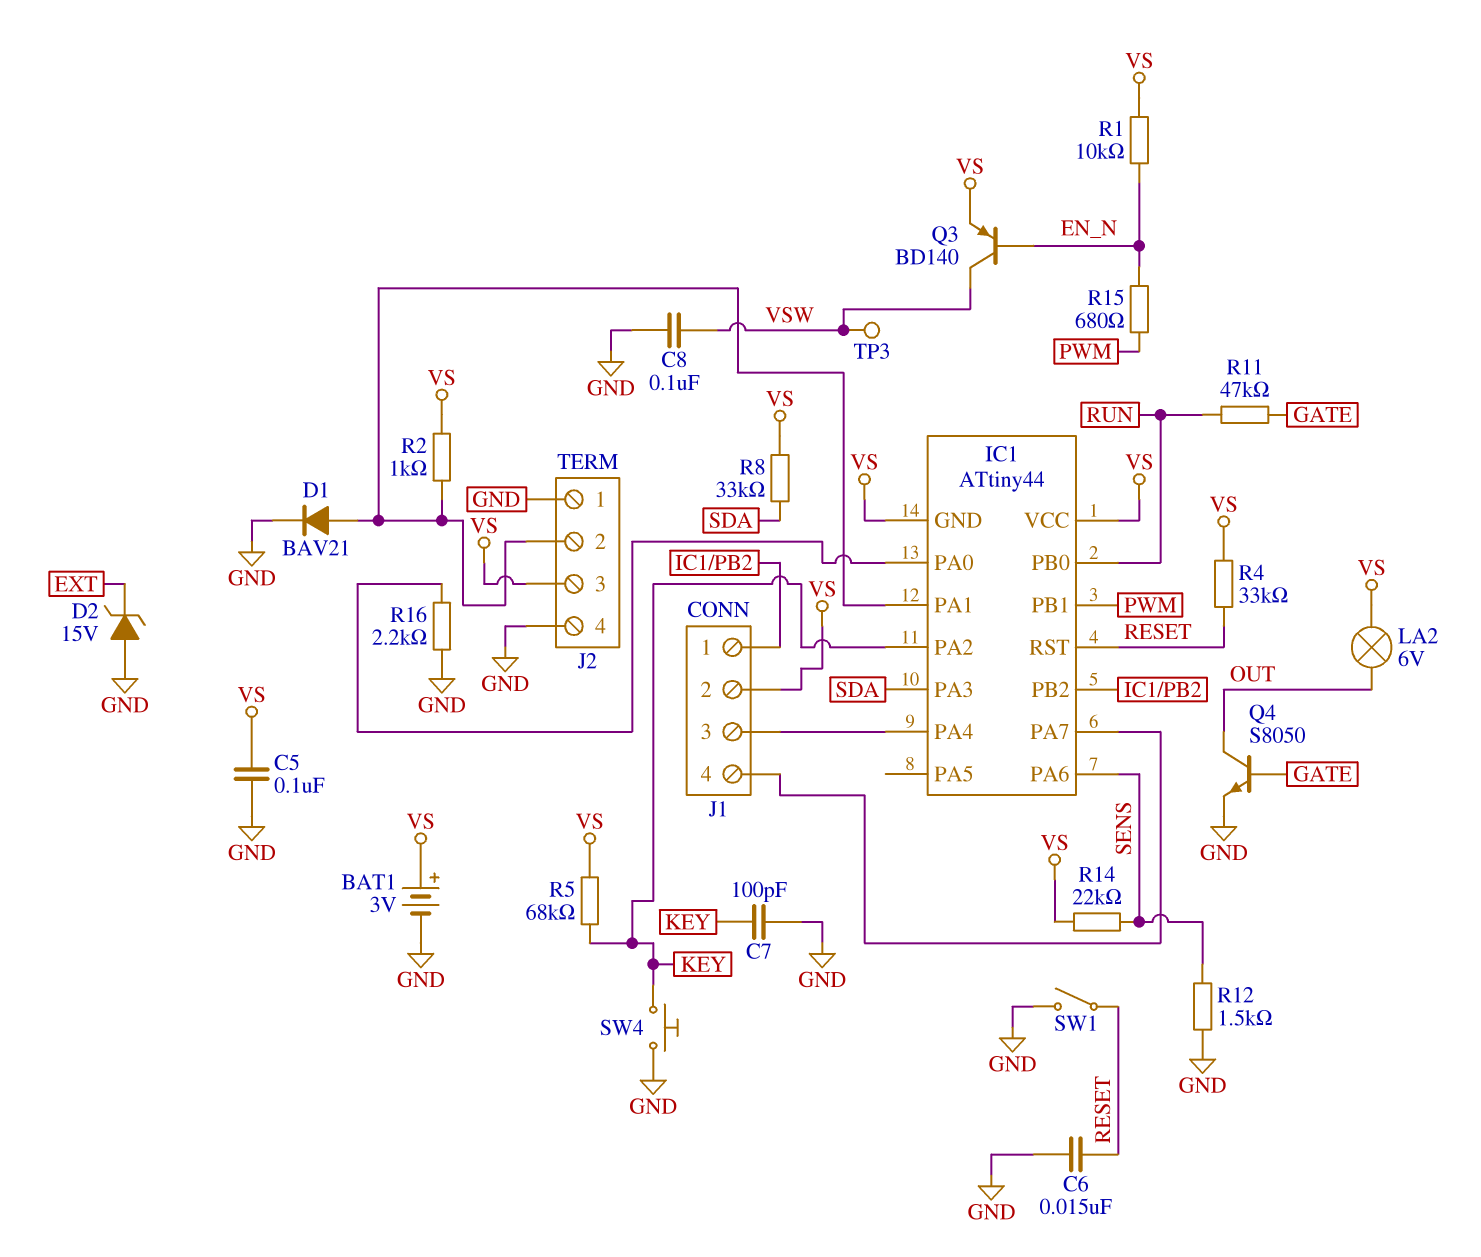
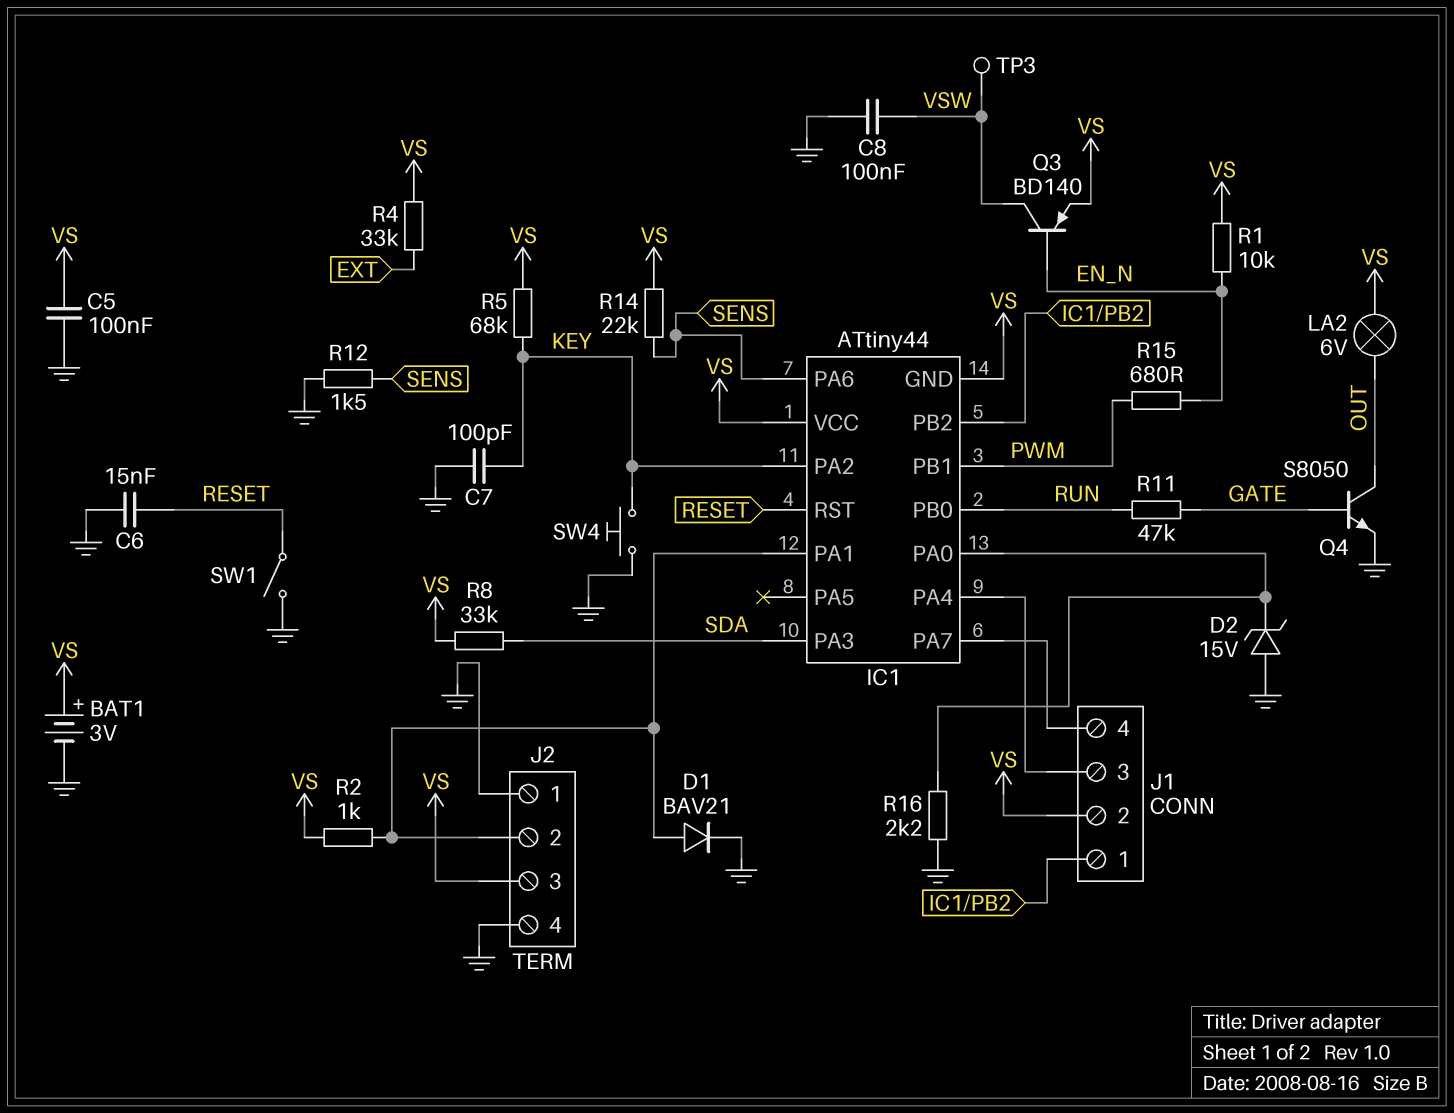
D2: zener 15V (A GND, K EXT) -> zener 15V (A GND, K IC1/PA0)
R4: 33k (RESET, VS) -> 33k (EXT, VS)

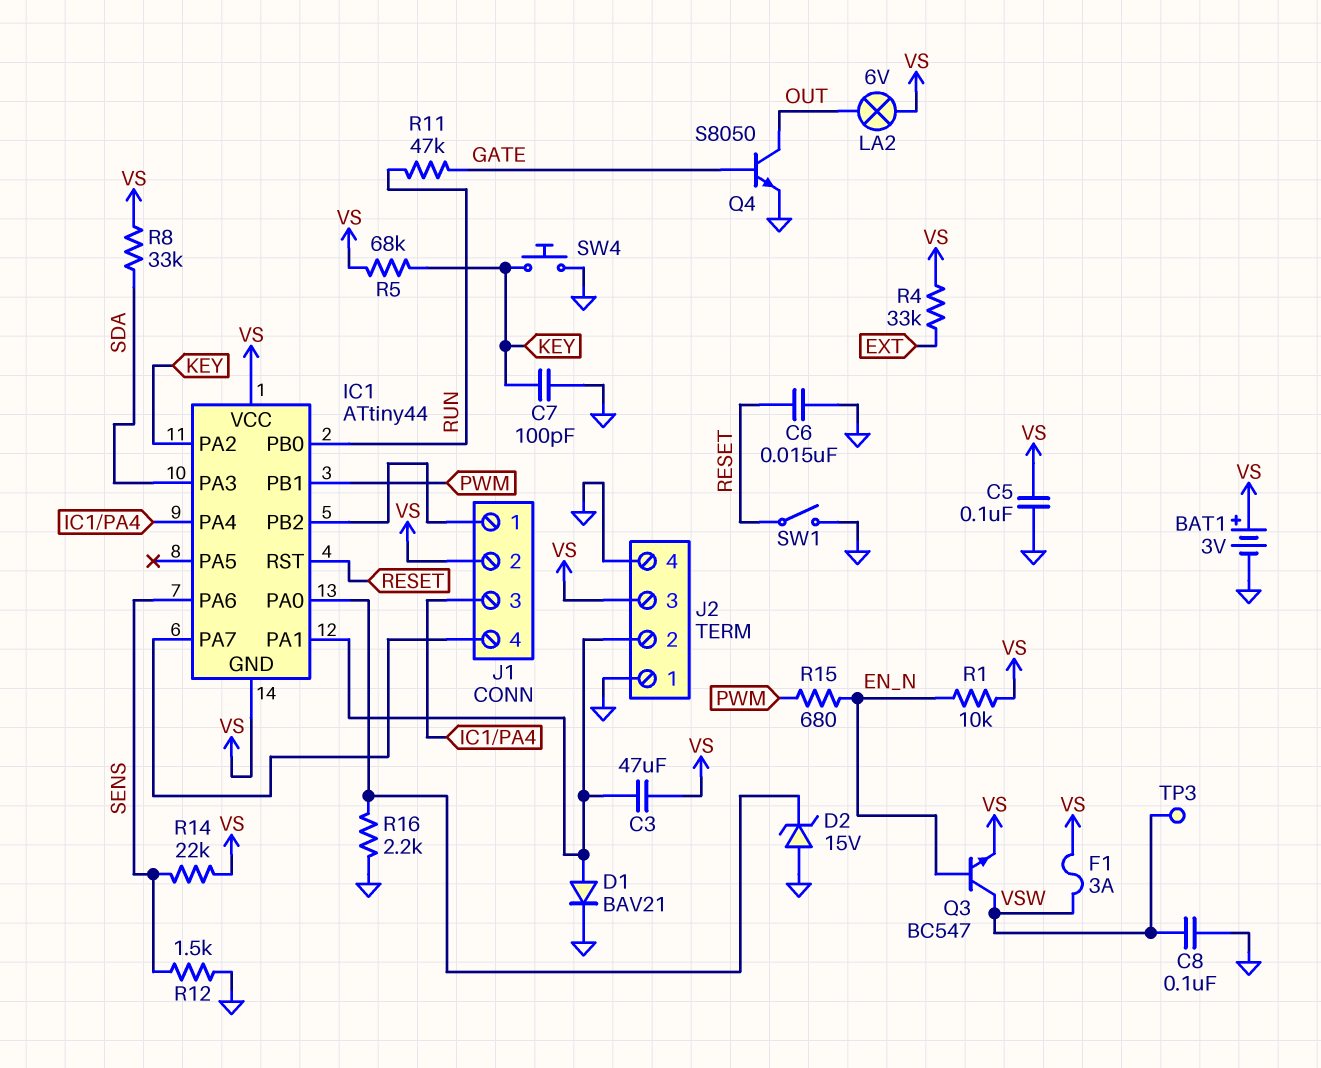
C3: none -> 47uF (IC1/PA1, VS)
F1: none -> 3A (VS, VSW)
Q3: PNP BD140 (B EN_N, C VSW, E VS) -> NPN BC547 (B EN_N, C VSW, E VS)
R2: 1k (IC1/PA1, VS) -> none

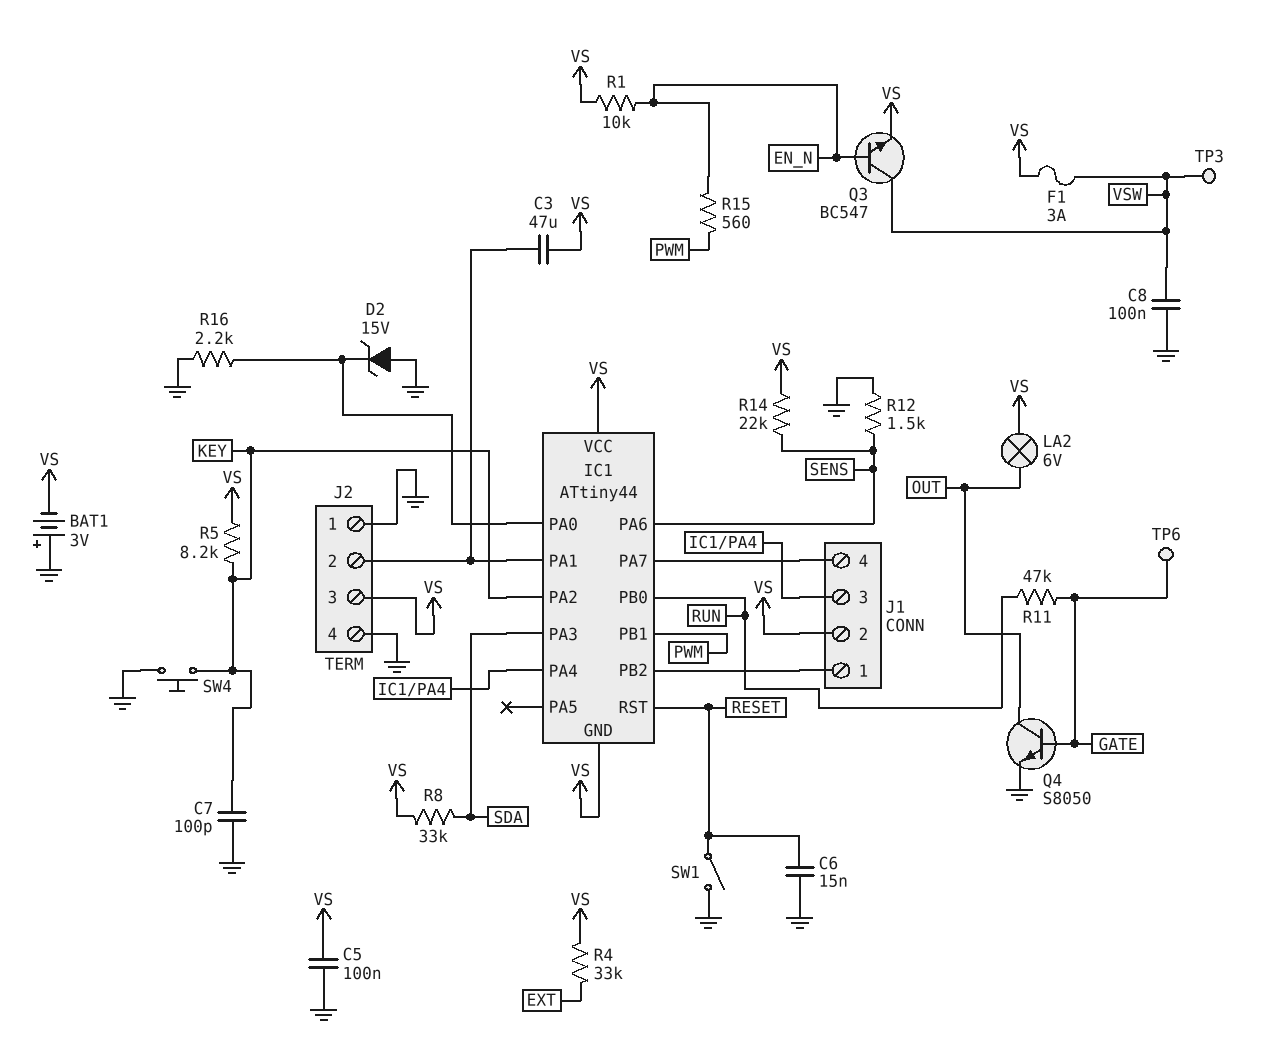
BAT1: 3V (plus VS, minus GND) -> 3V (plus GND, minus VS)
D1: diode BAV21 (A IC1/PA1, K GND) -> none
R5: 68k (KEY, VS) -> 8.2k (KEY, VS)
R15: 680 (EN_N, PWM) -> 560 (EN_N, PWM)
TP6: none -> test point (GATE)

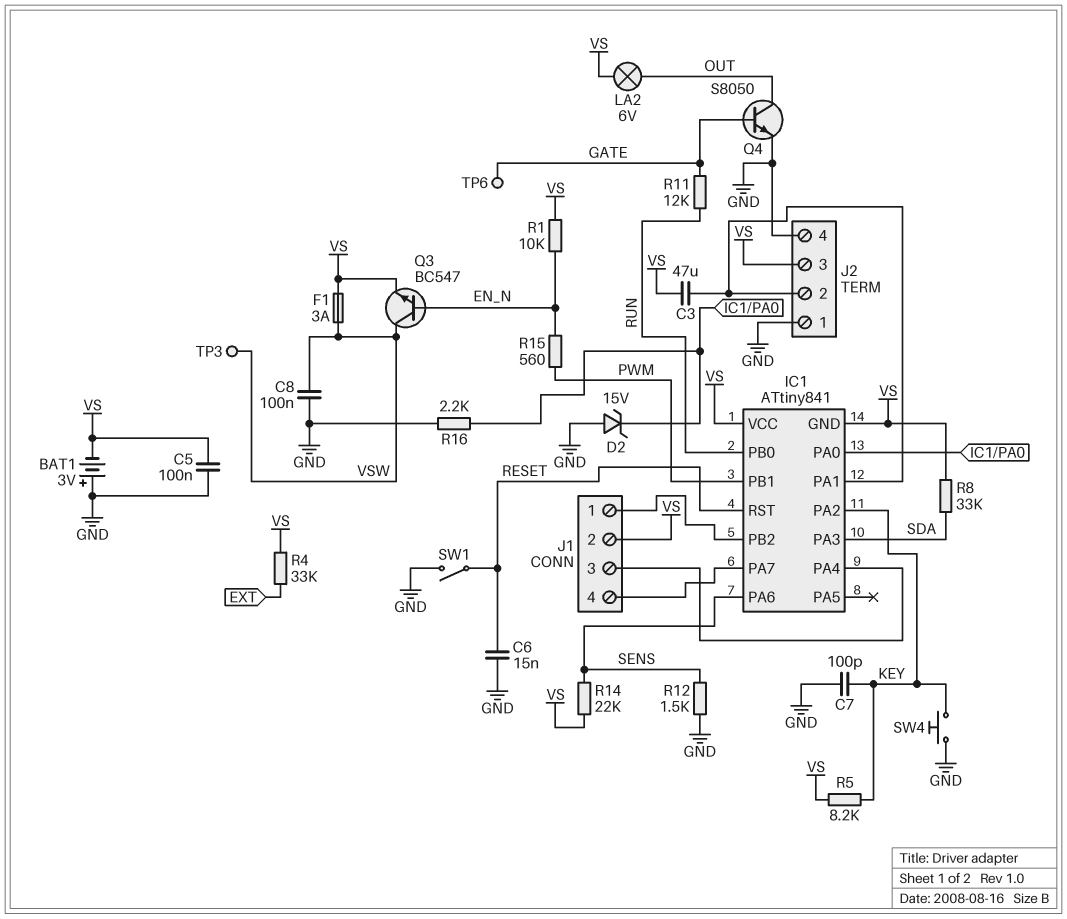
IC1: ATtiny44 -> ATtiny841
R11: 47k (GATE, RUN) -> 12k (GATE, RUN)

